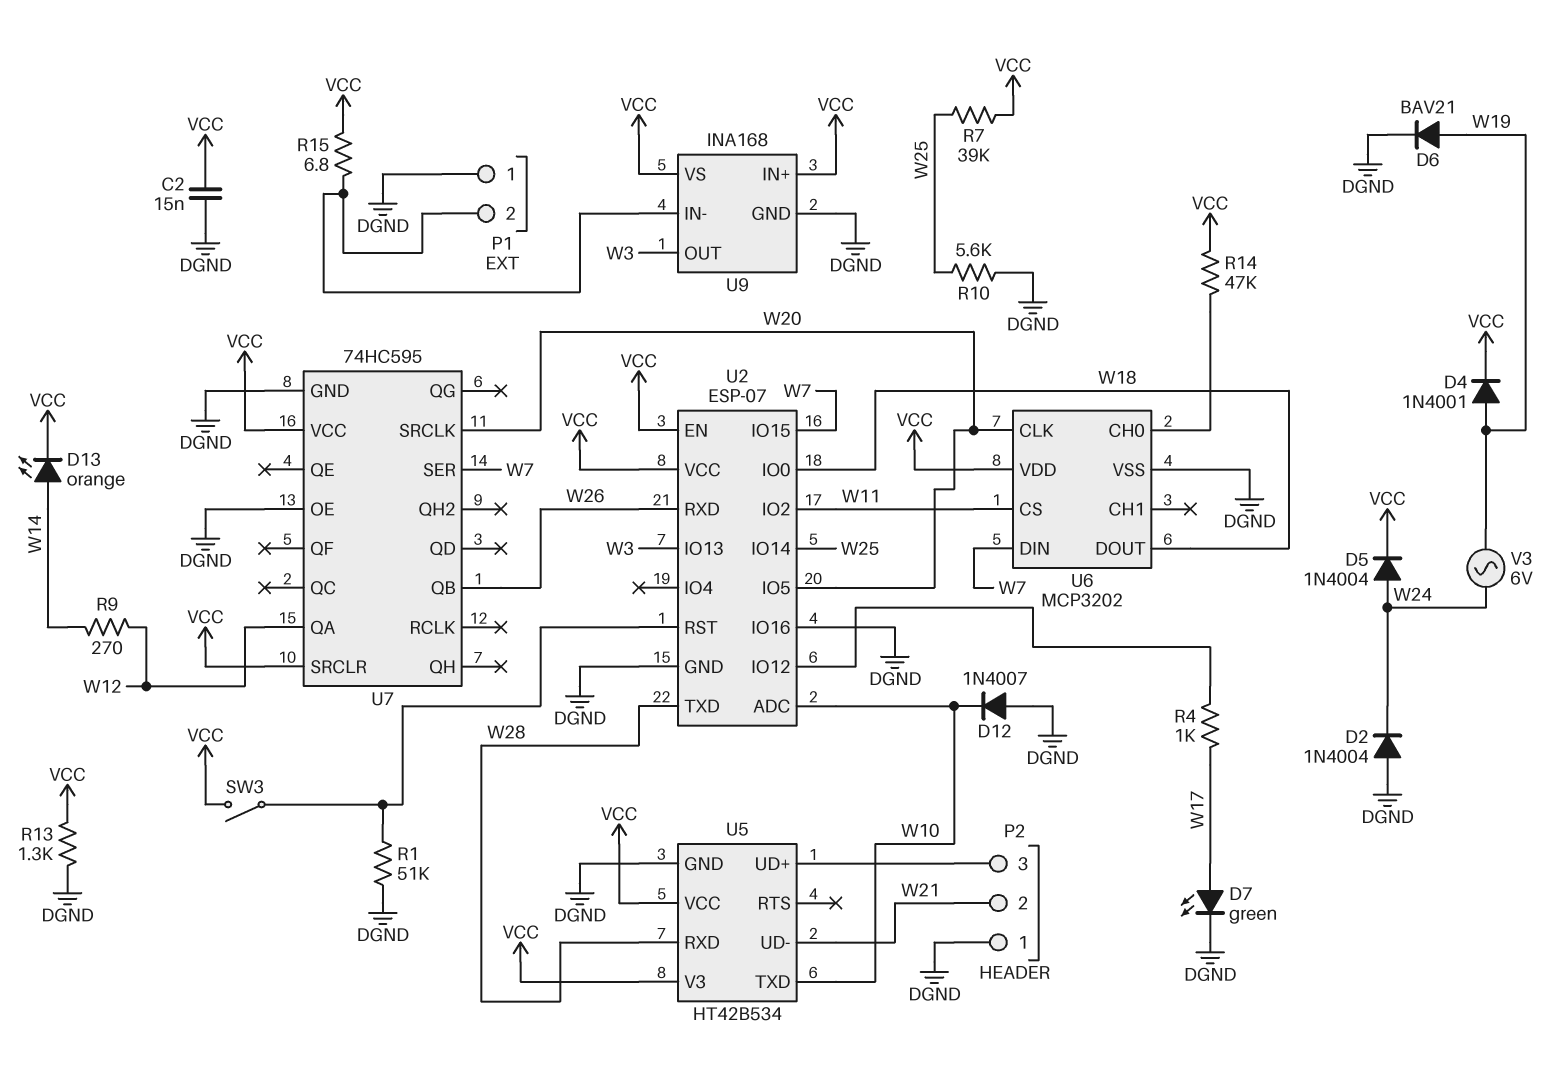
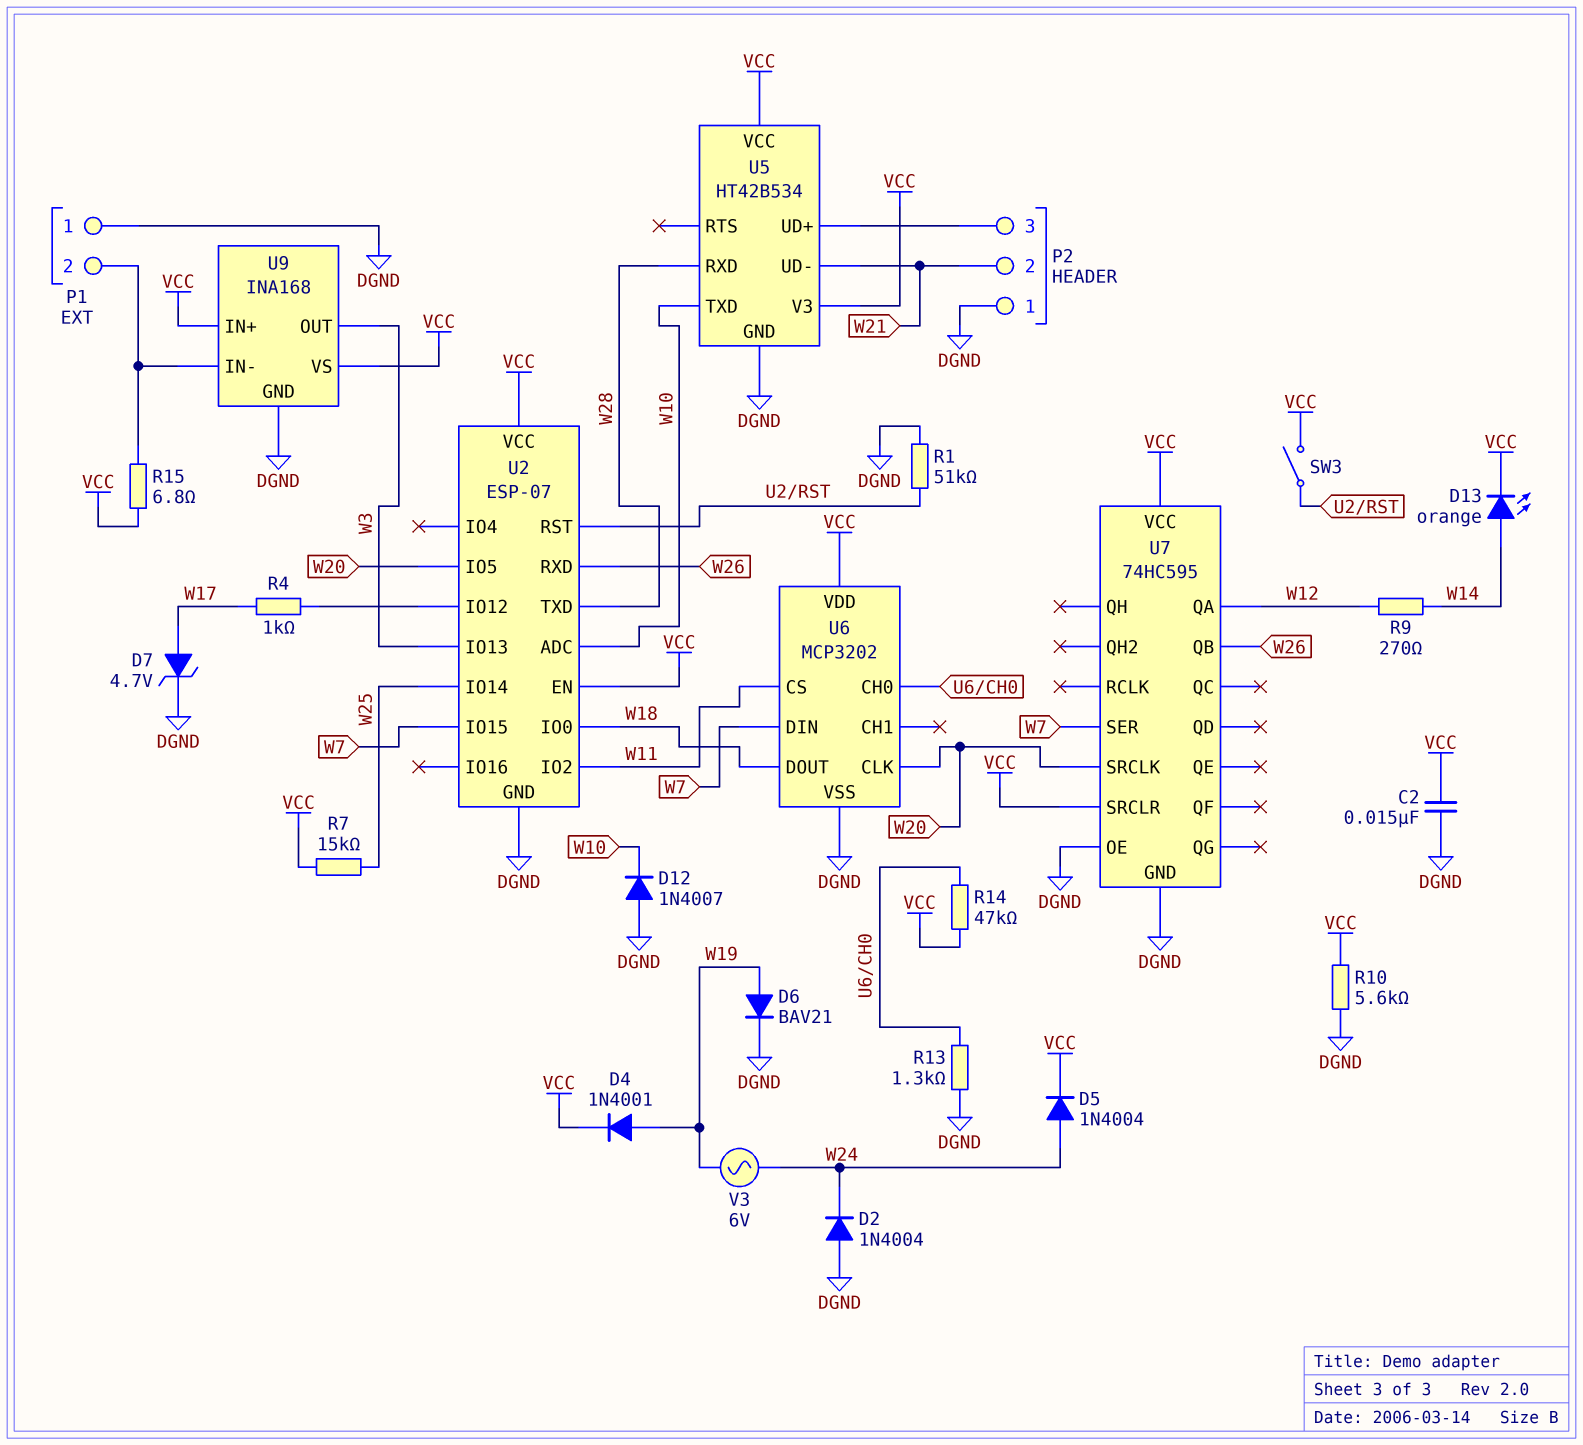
D7: LED green (A W17, K DGND) -> zener 4.7V (A W17, K DGND)
R7: 39k (VCC, W25) -> 15k (VCC, W25)
R10: 5.6k (DGND, W25) -> 5.6k (DGND, VCC)
R13: 1.3k (DGND, VCC) -> 1.3k (DGND, U6/CH0)
U2 pin IO16: DGND -> none

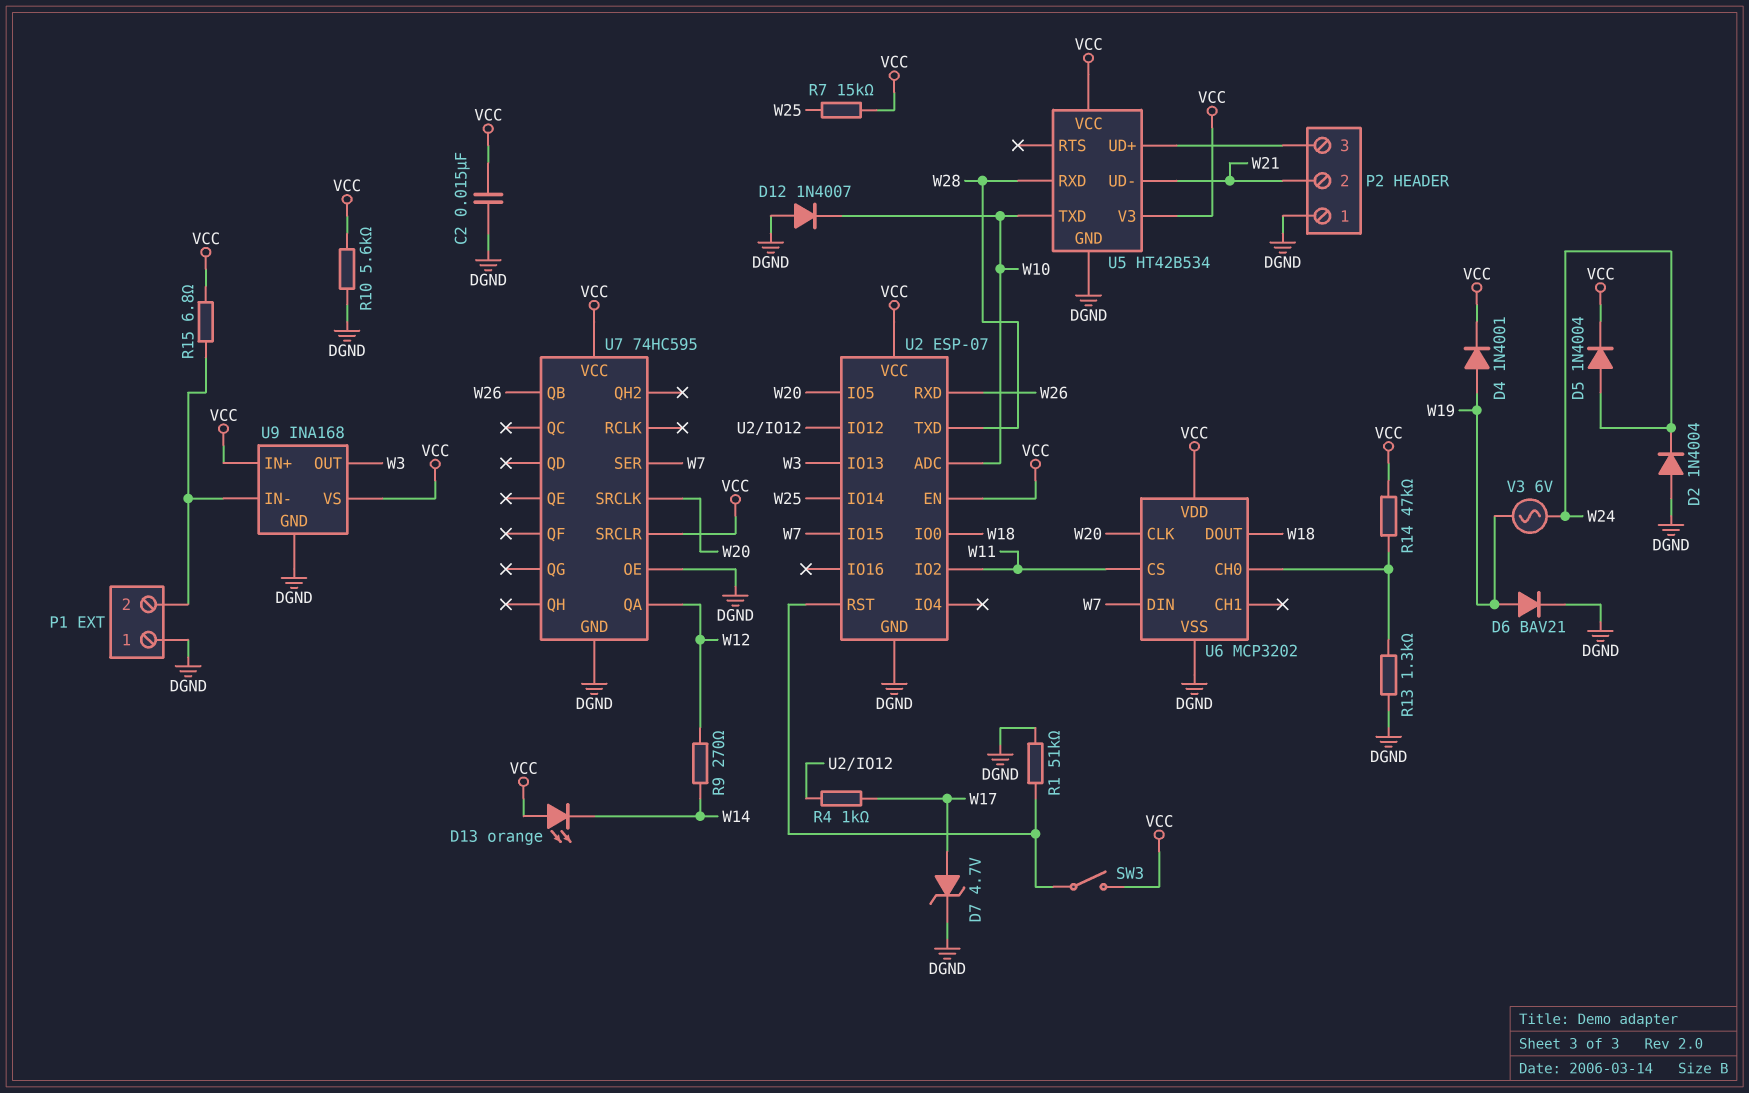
D13: LED orange (A W14, K VCC) -> LED orange (A VCC, K W14)

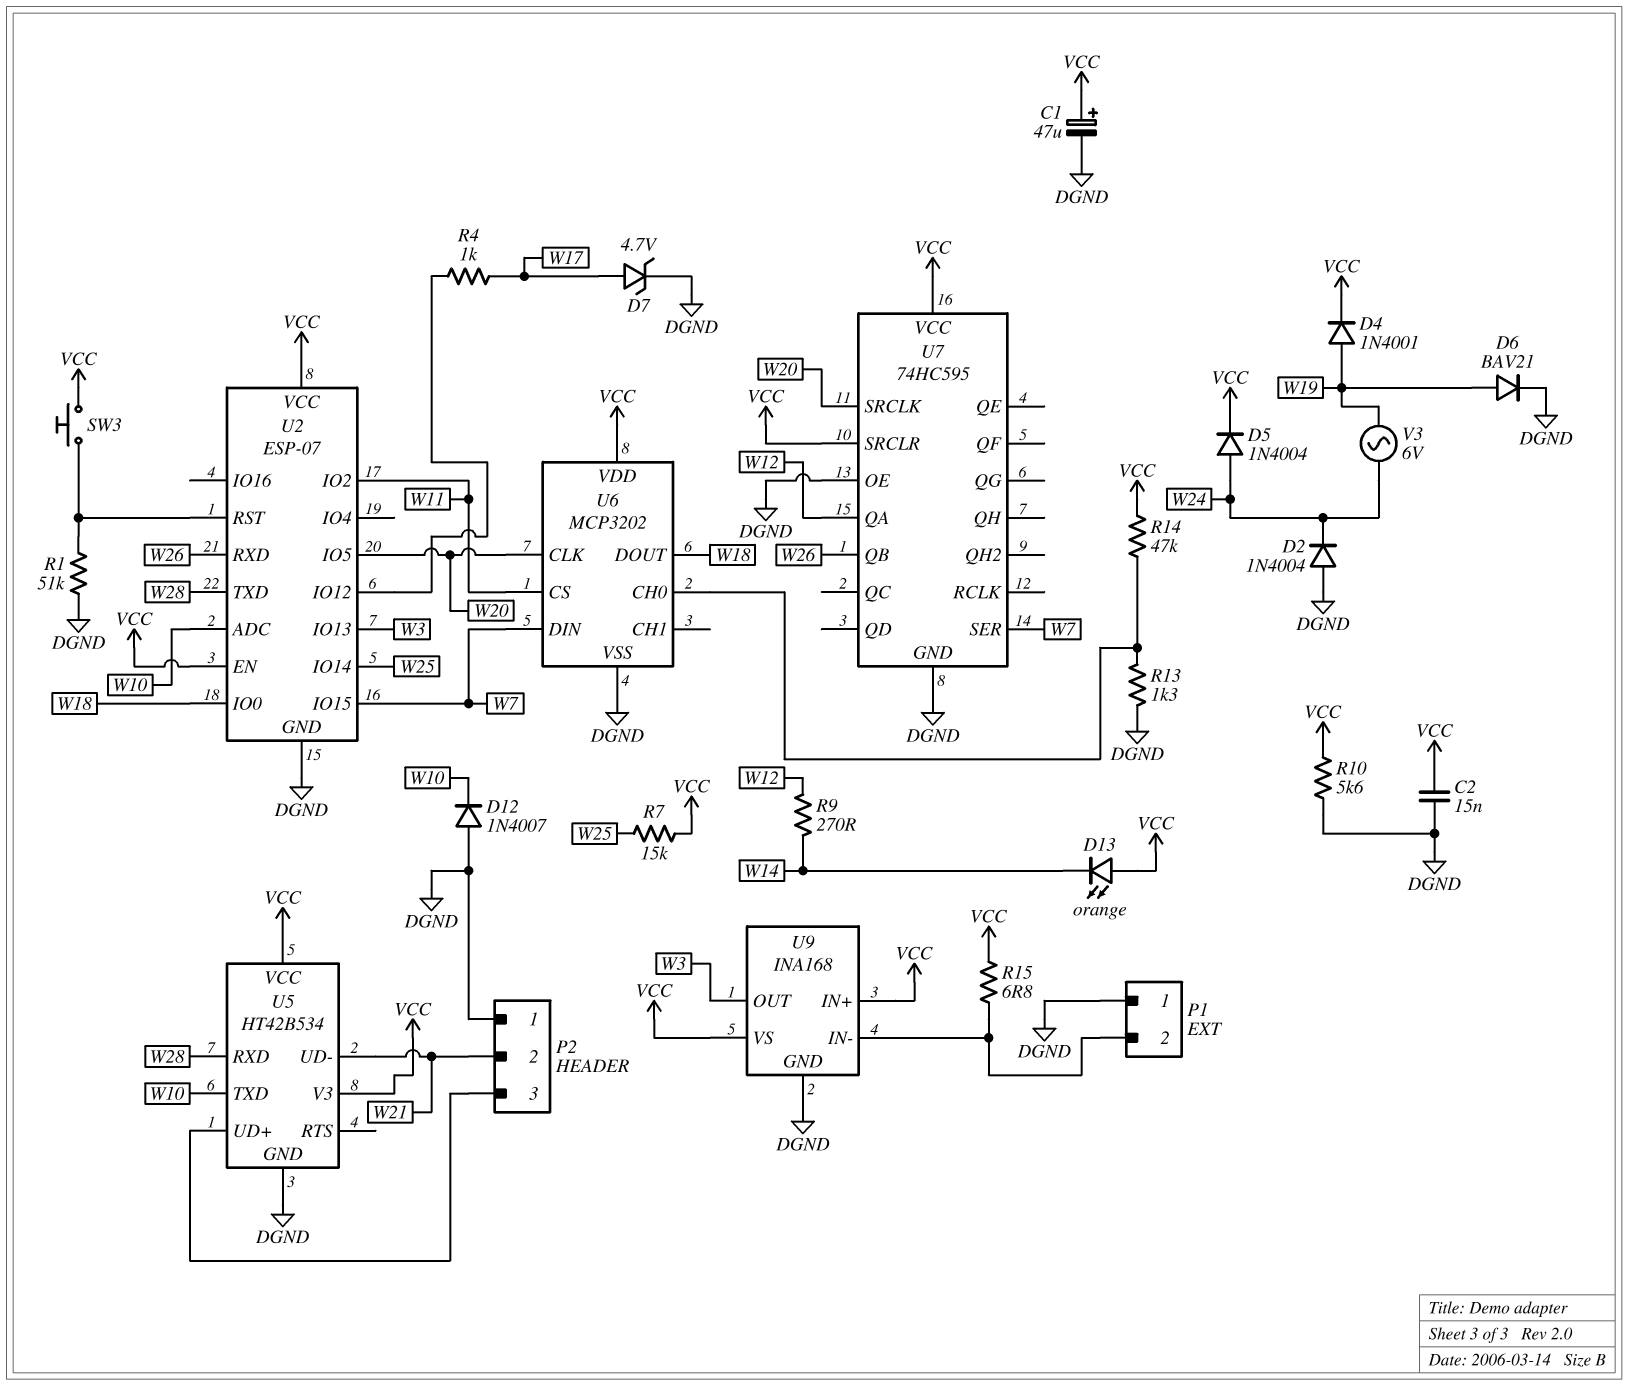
C1: none -> 47uF (plus VCC, minus DGND)
SW3: switch (U2/RST, VCC) -> button (U2/RST, VCC)

